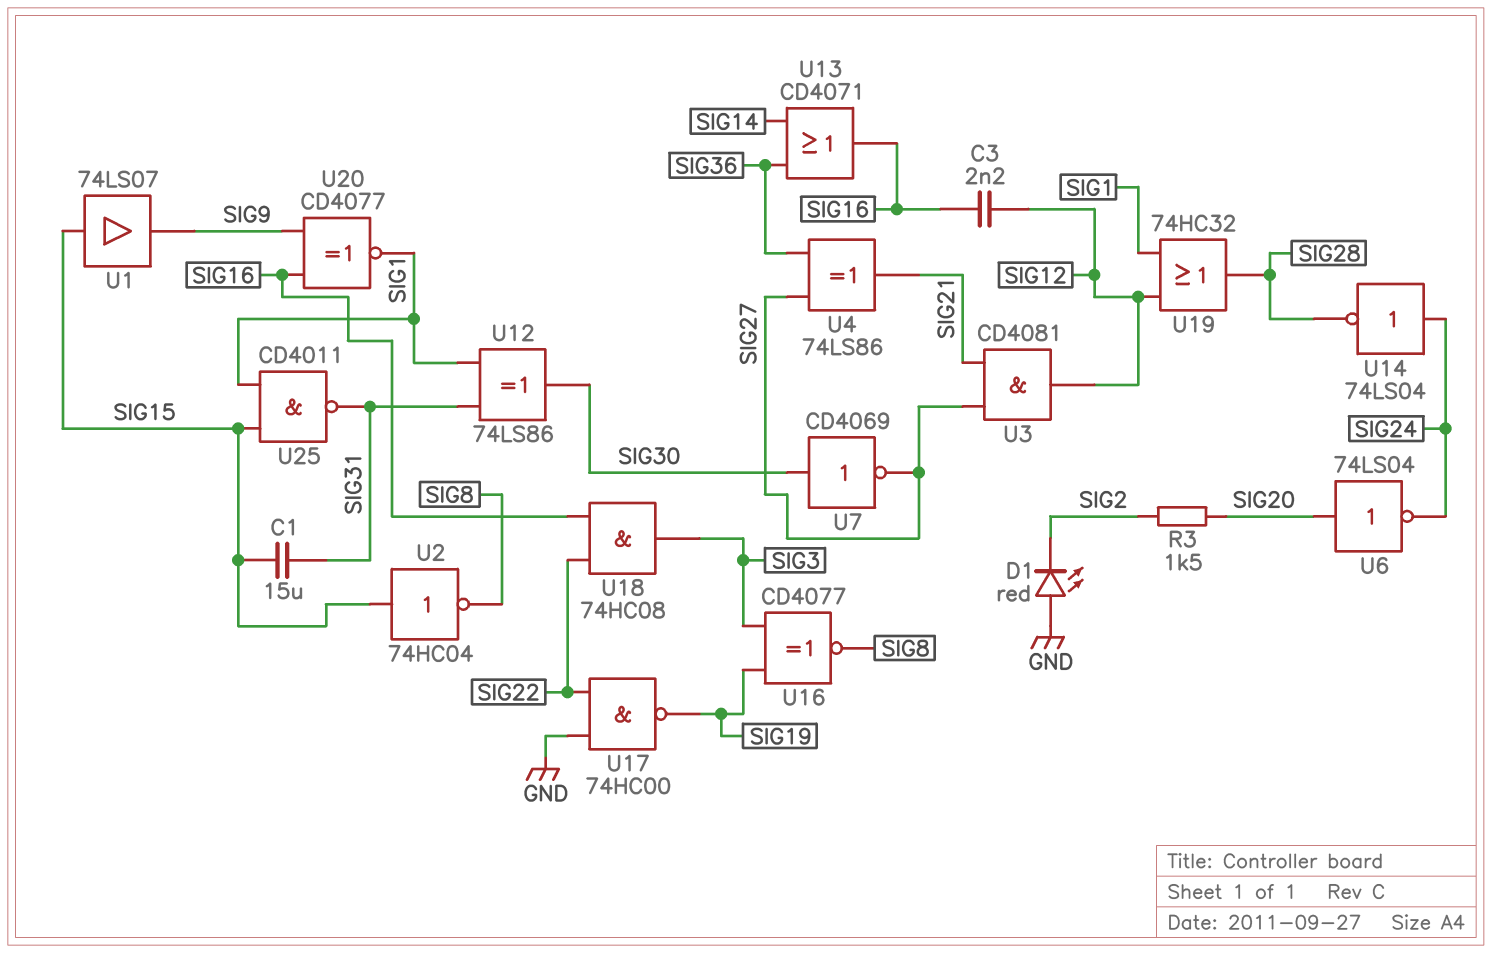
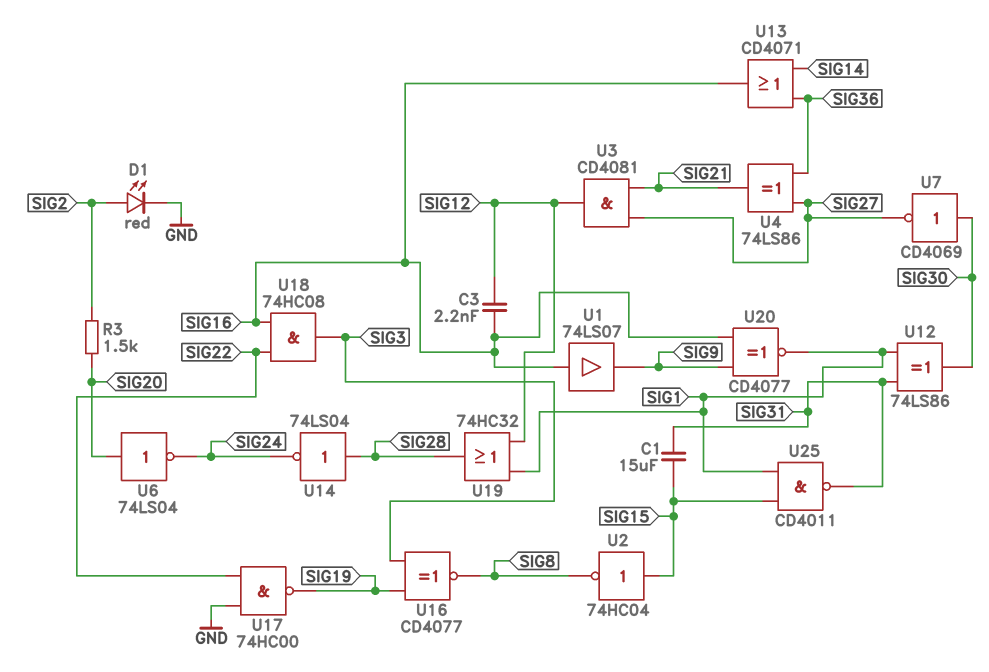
D1: LED red (A GND, K SIG2) -> LED red (A SIG2, K GND)
U1: buffer 74LS07 (in SIG15, out SIG9) -> buffer 74LS07 (in SIG16, out SIG9)
U14: NOT 74LS04 (in SIG24, out SIG28) -> NOT 74LS04 (in SIG28, out SIG24)

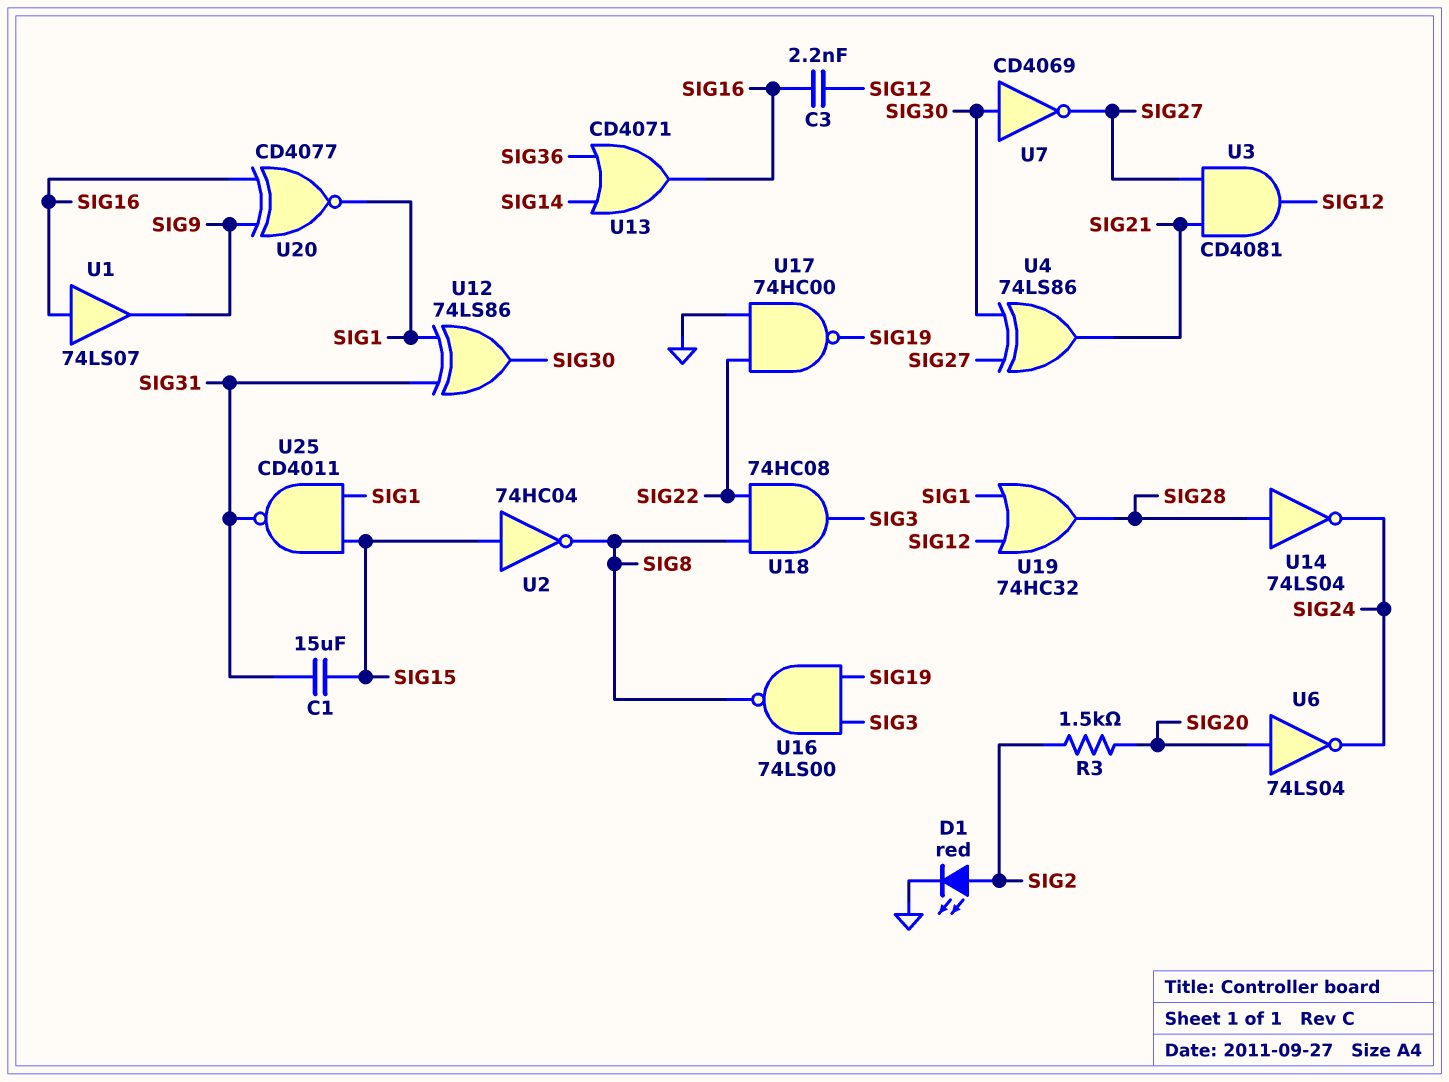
U4: XOR 74LS86 (in SIG27, in SIG36, out SIG21) -> XOR 74LS86 (in SIG27, in SIG30, out SIG21)
U16: XNOR CD4077 (in SIG3, in SIG19, out SIG8) -> NAND 74LS00 (in SIG3, in SIG19, out SIG8)
U18: AND 74HC08 (in SIG16, in SIG22, out SIG3) -> AND 74HC08 (in SIG8, in SIG22, out SIG3)

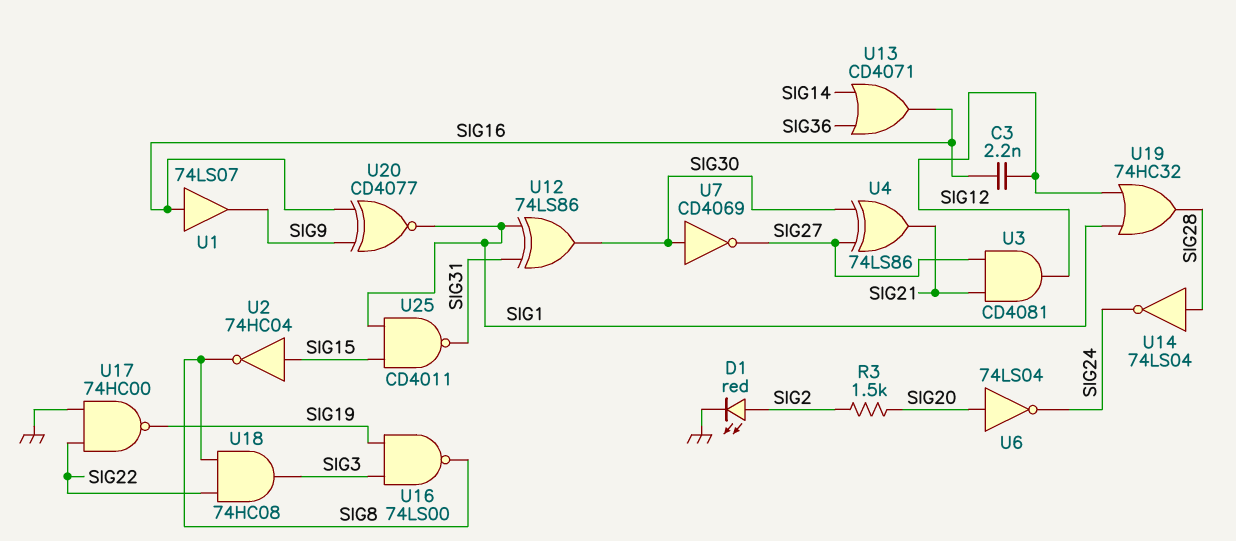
C1: 15uF (SIG15, SIG31) -> none

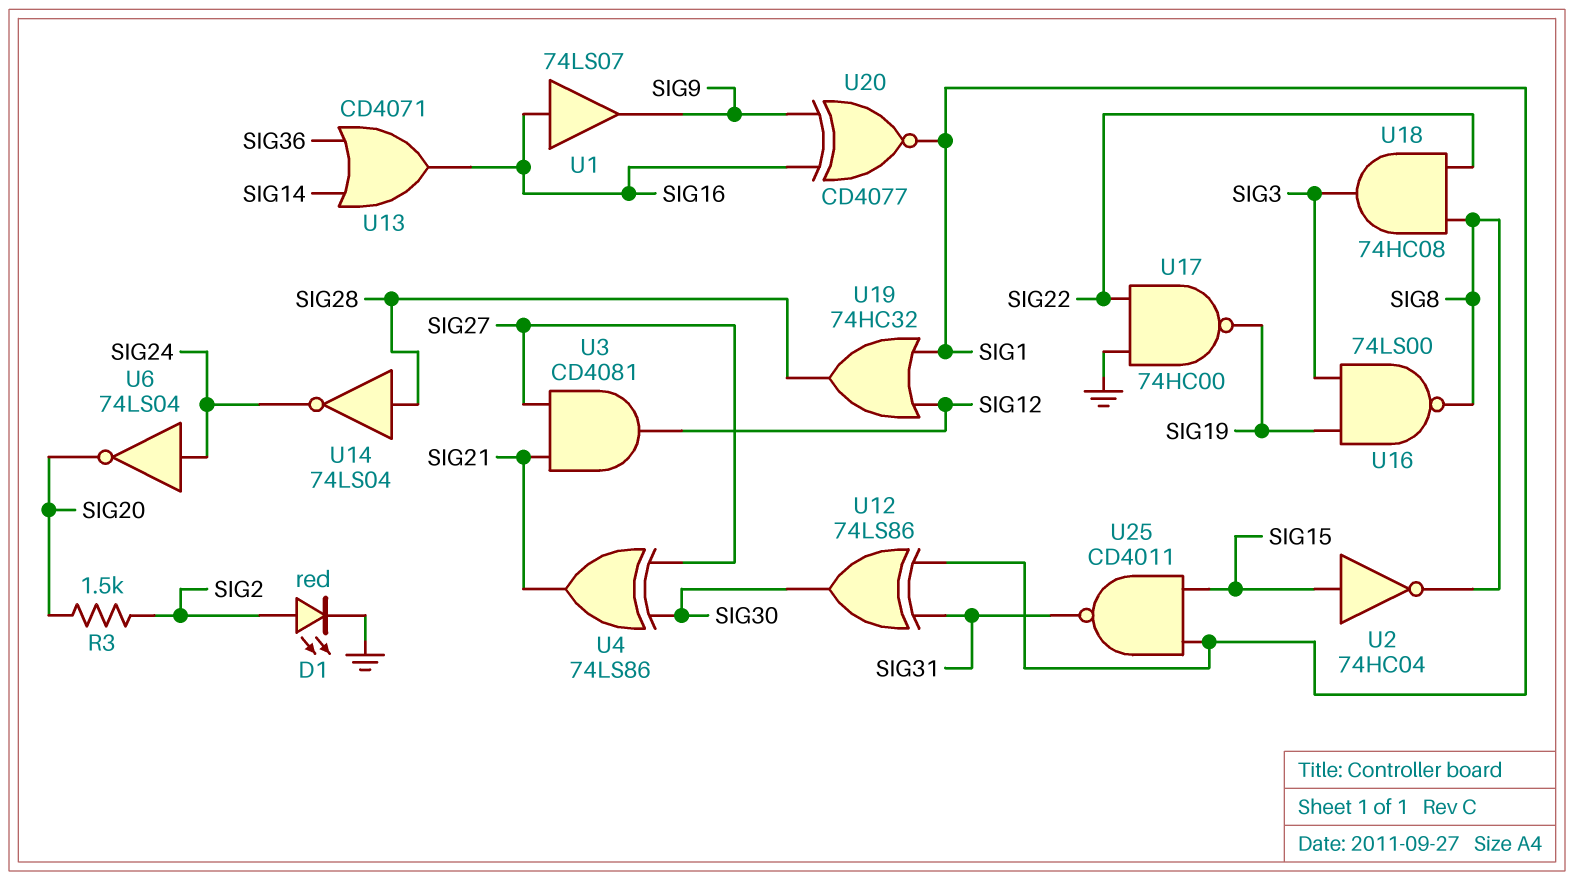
C3: 2.2nF (SIG12, SIG16) -> none
U6: NOT 74LS04 (in SIG20, out SIG24) -> NOT 74LS04 (in SIG24, out SIG20)
U7: NOT CD4069 (in SIG30, out SIG27) -> none

